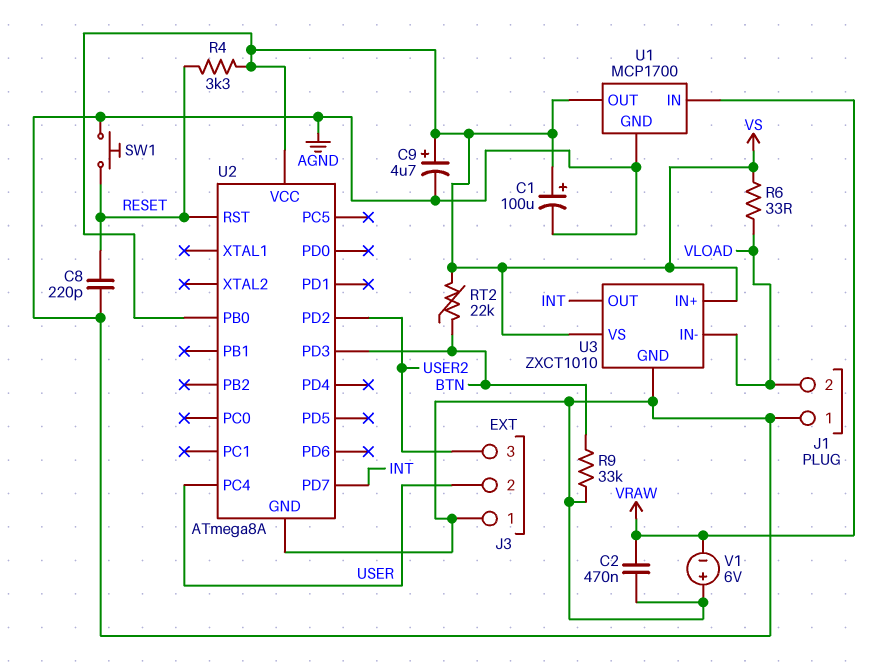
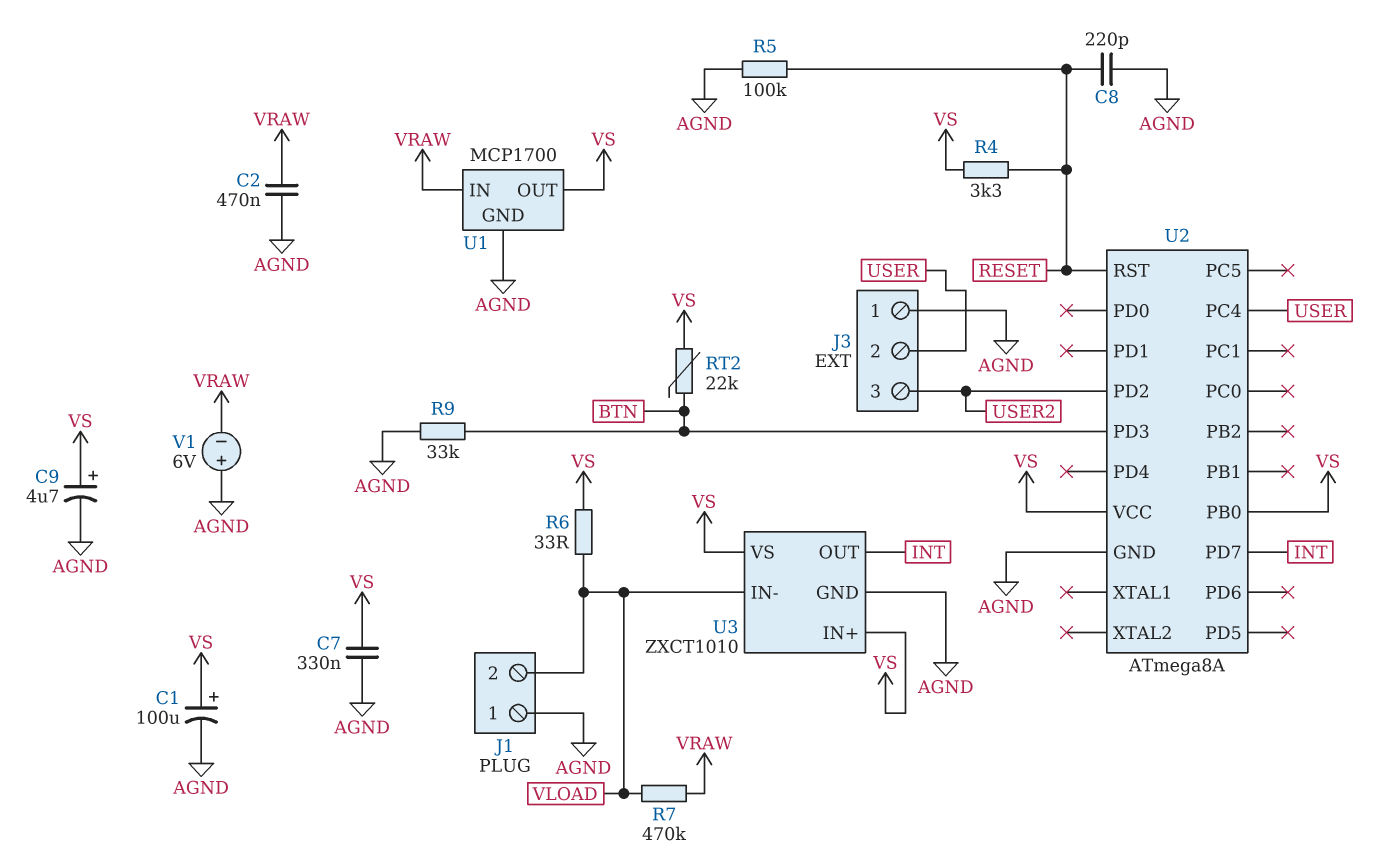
C7: none -> 330nF (AGND, VS)
R5: none -> 100k (AGND, RESET)
R7: none -> 470k (VLOAD, VRAW)
SW1: button (AGND, RESET) -> none

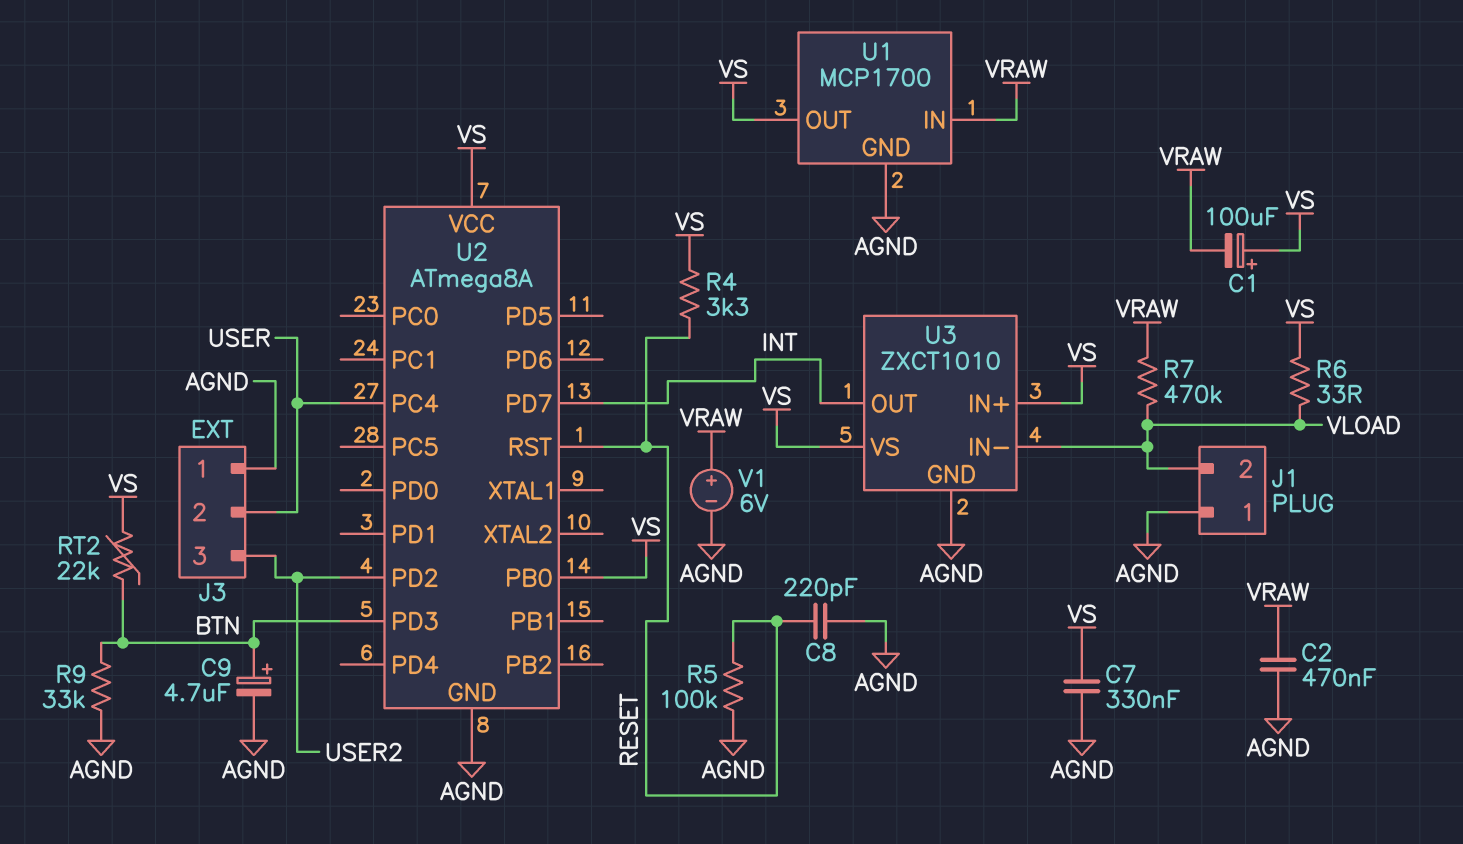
C1: 100uF (plus VS, minus AGND) -> 100uF (plus VS, minus VRAW)
C9: 4.7uF (plus VS, minus AGND) -> 4.7uF (plus BTN, minus AGND)
V1: 6V (plus AGND, minus VRAW) -> 6V (plus VRAW, minus AGND)

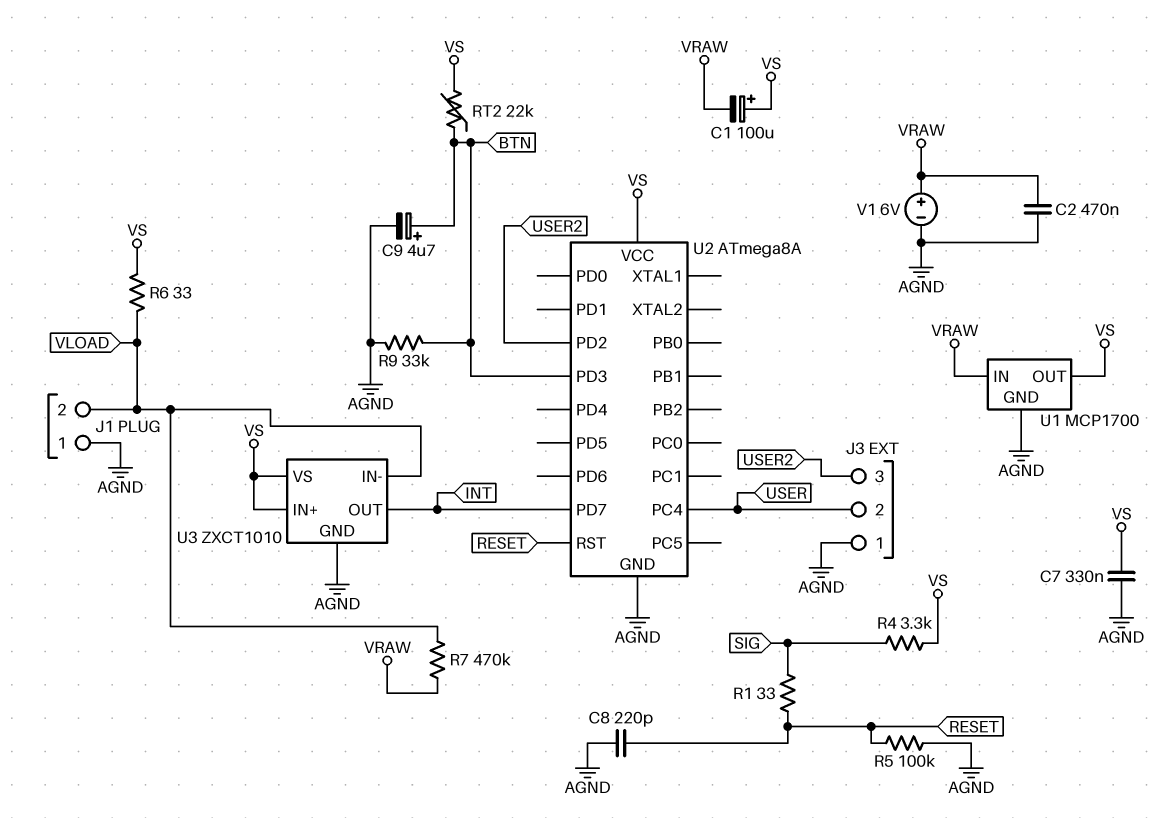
R1: none -> 33 (RESET, SIG)
R4: 3.3k (RESET, VS) -> 3.3k (SIG, VS)
U2 pin PB0: VS -> none

